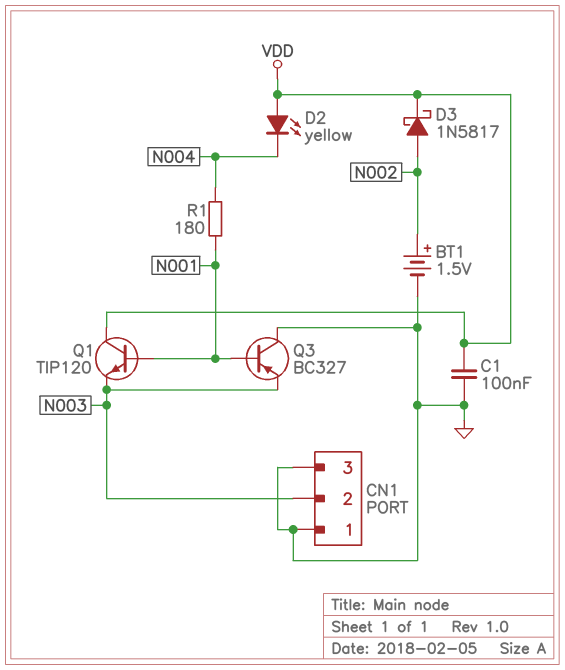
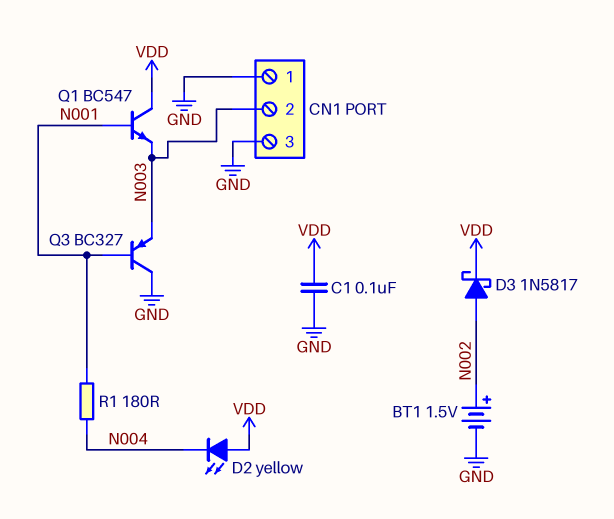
Q1: NPN TIP120 (B N001, C VDD, E N003) -> NPN BC547 (B N001, C VDD, E N003)

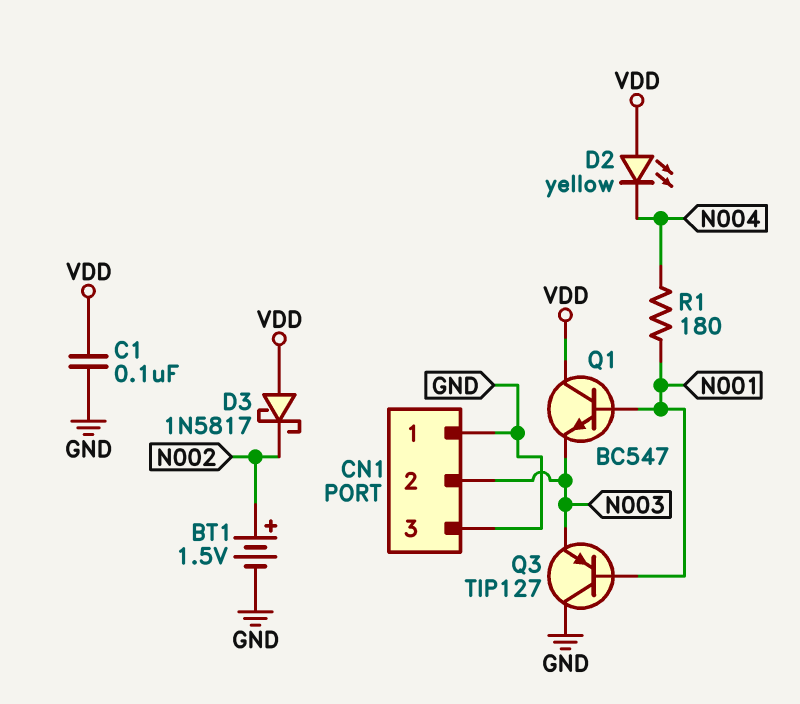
D3: schottky 1N5817 (A N002, K VDD) -> schottky 1N5817 (A VDD, K N002)
Q3: PNP BC327 (B N001, C GND, E N003) -> PNP TIP127 (B N001, C GND, E N003)

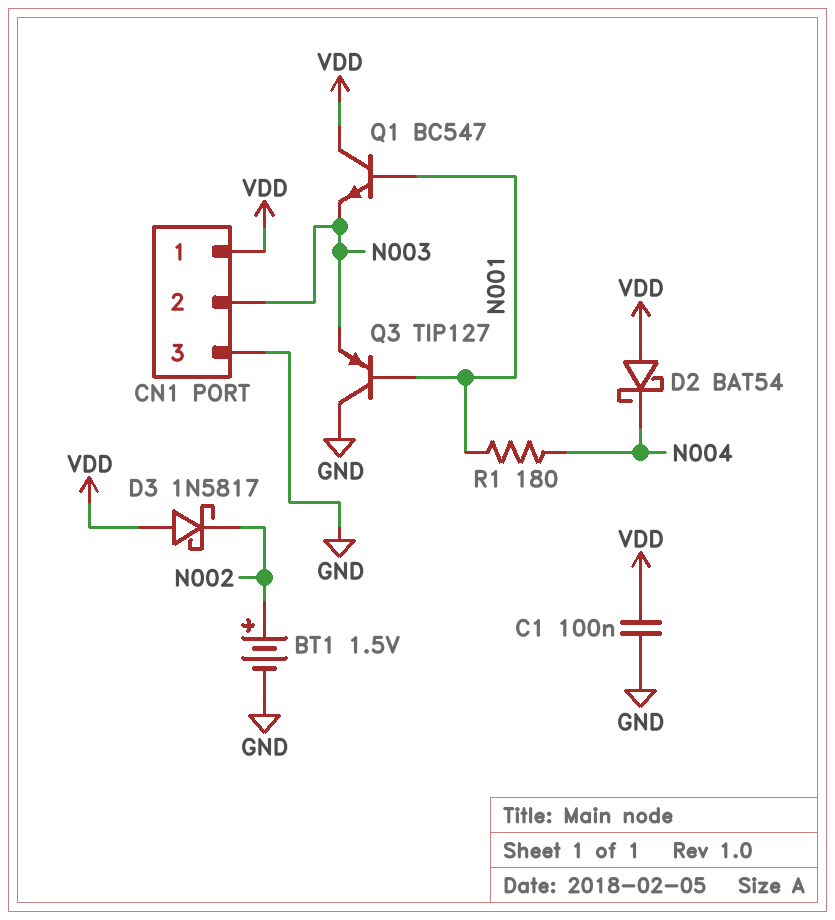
CN1 pin 1: GND -> VDD
D2: LED yellow (A VDD, K N004) -> schottky BAT54 (A VDD, K N004)

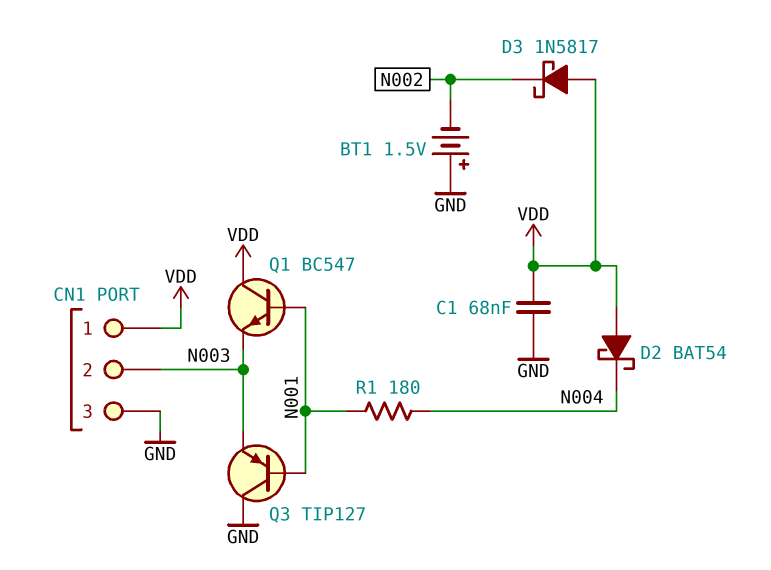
BT1: 1.5V (plus N002, minus GND) -> 1.5V (plus GND, minus N002)
C1: 100nF (GND, VDD) -> 68nF (GND, VDD)

